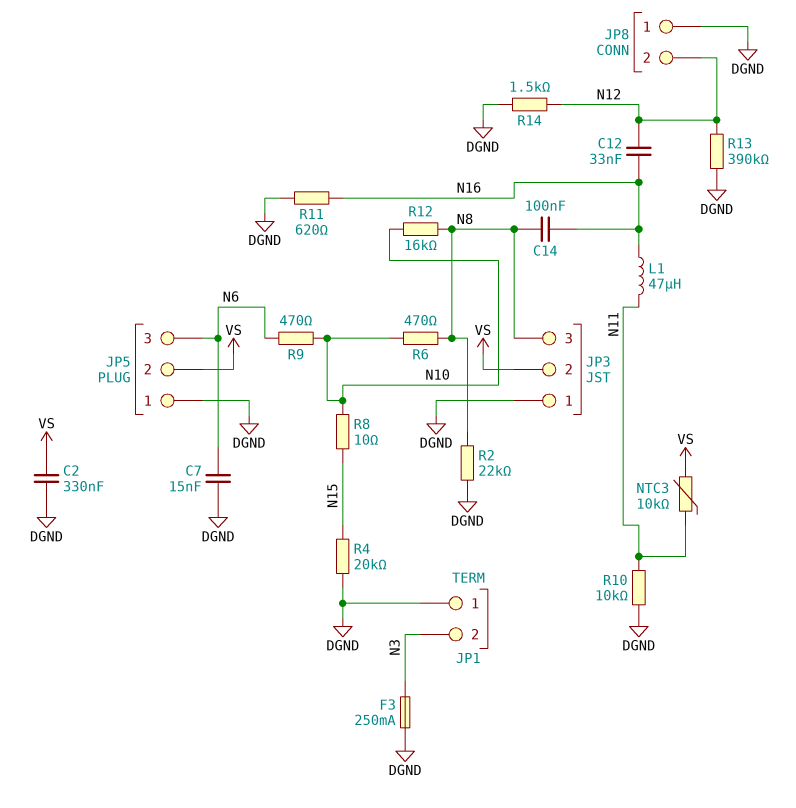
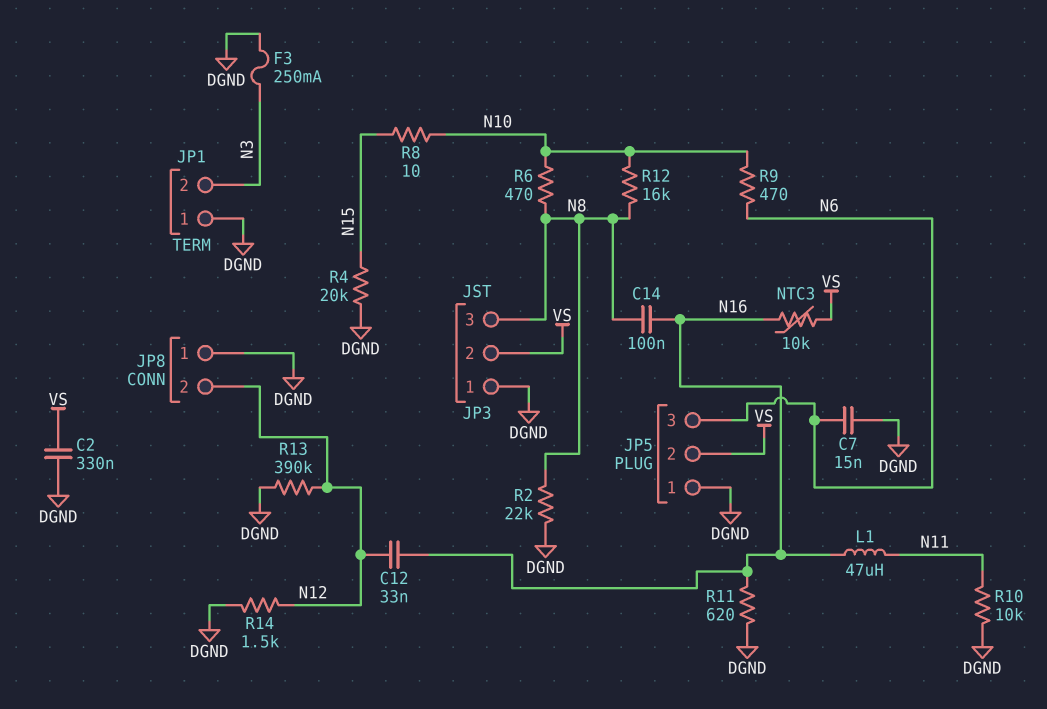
NTC3: 10k (N11, VS) -> 10k (N16, VS)

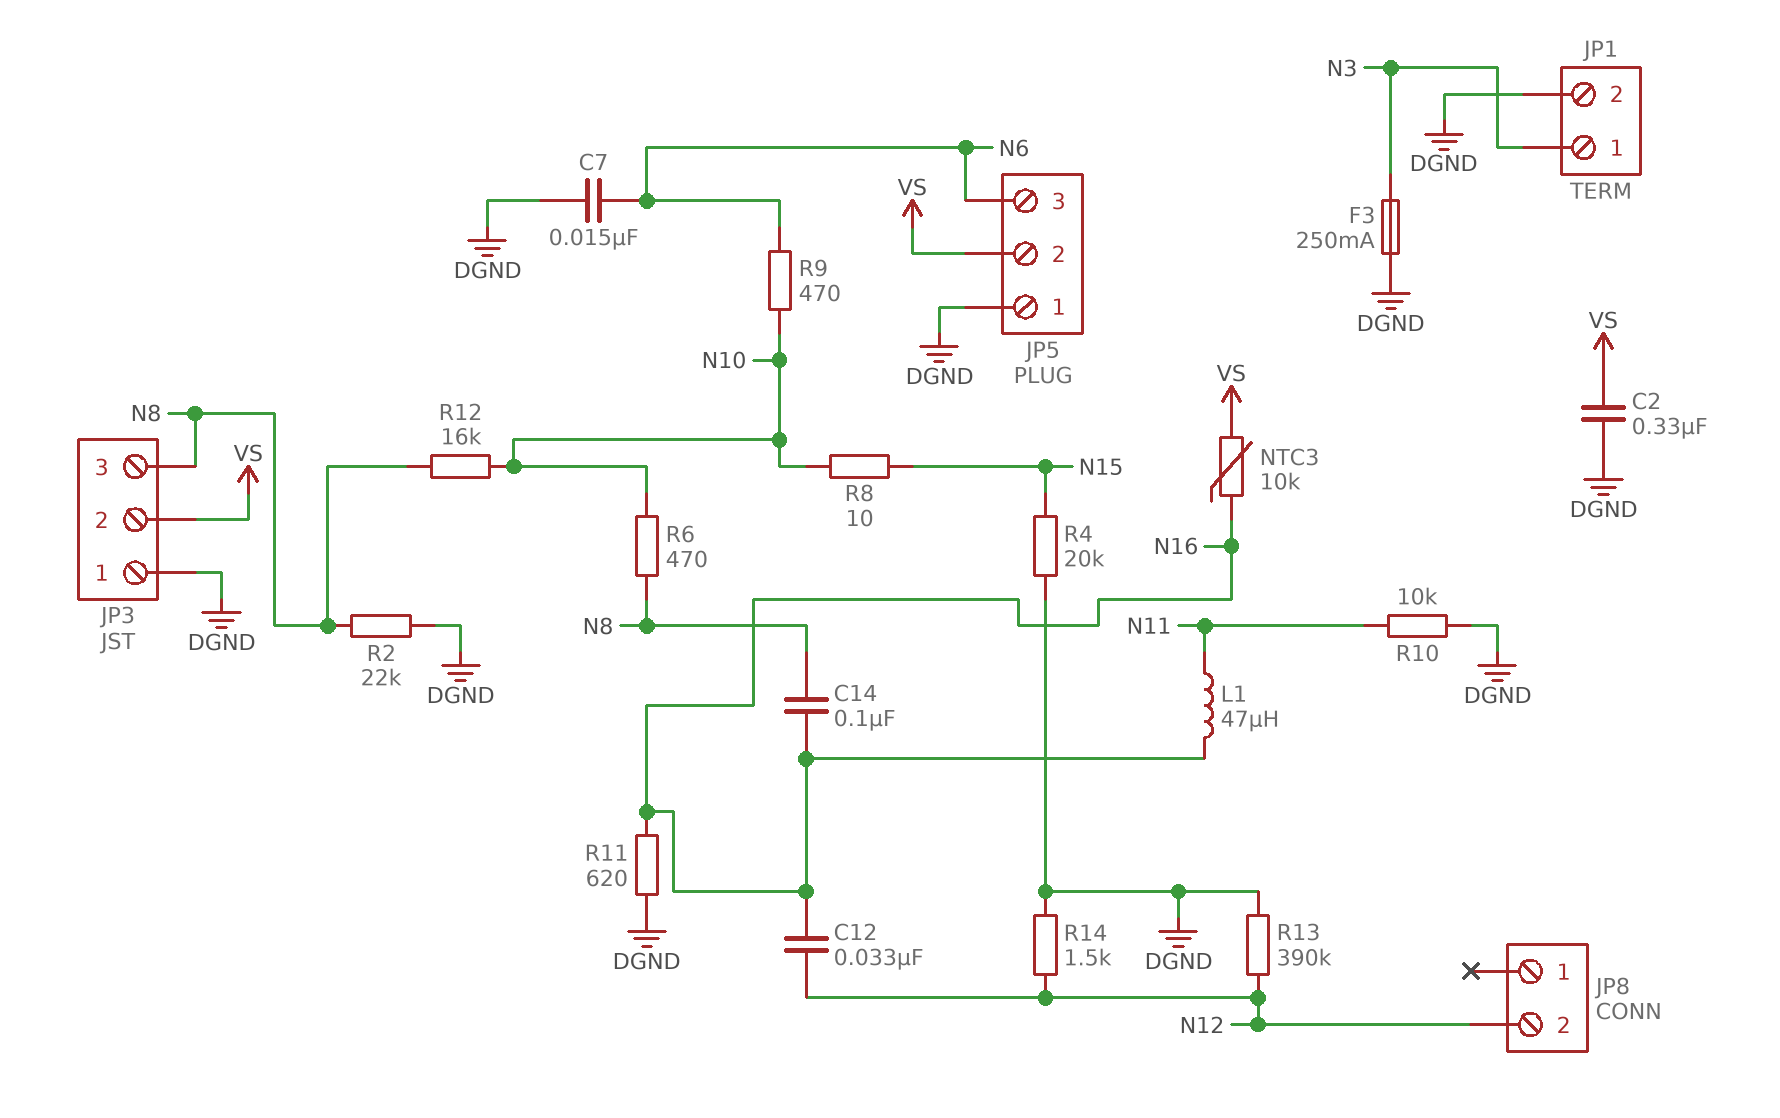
JP1 pin 1: DGND -> N3
JP1 pin 2: N3 -> DGND
JP8 pin 1: DGND -> none

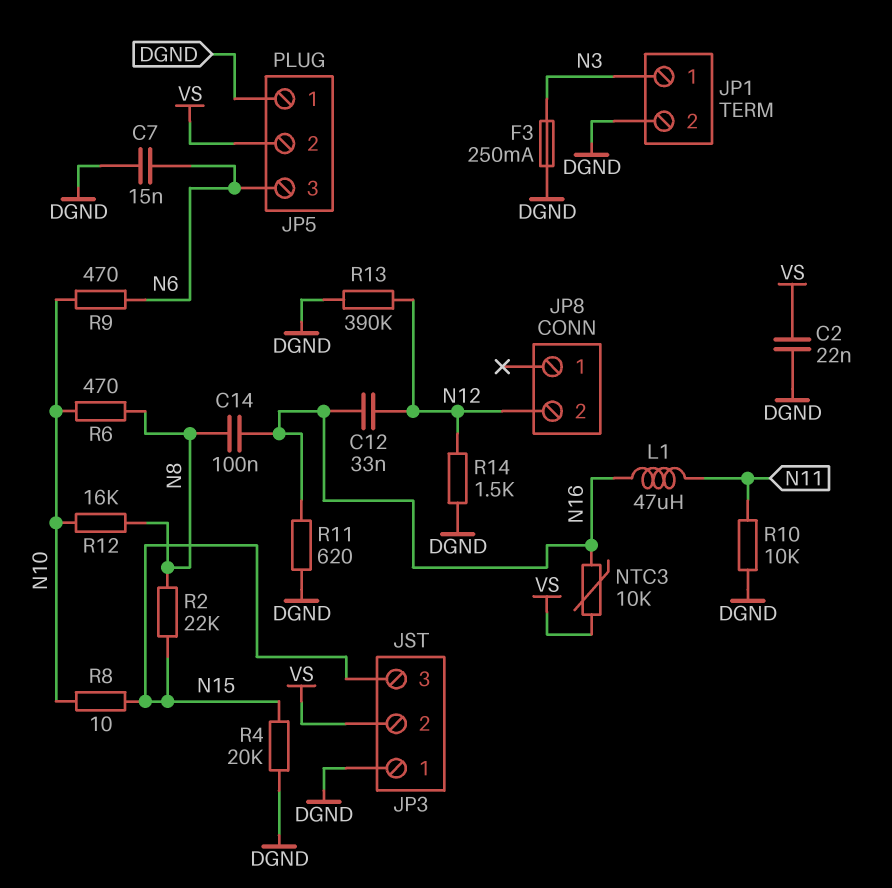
C2: 330nF (DGND, VS) -> 22nF (DGND, VS)
JP3 pin 3: N8 -> N15
R2: 22k (DGND, N8) -> 22k (N8, N15)

